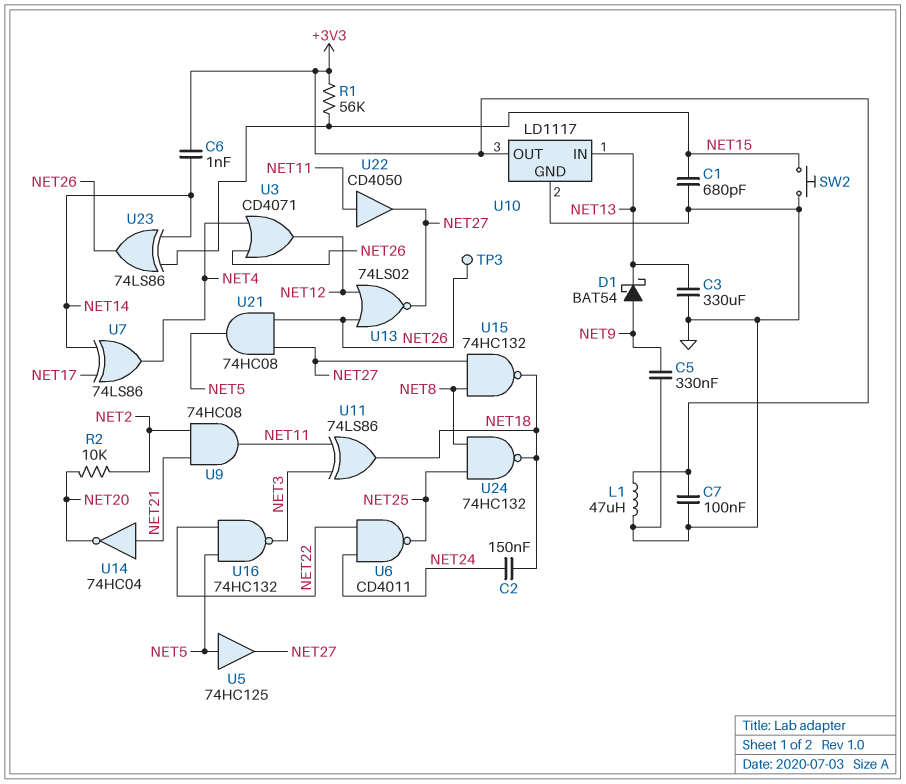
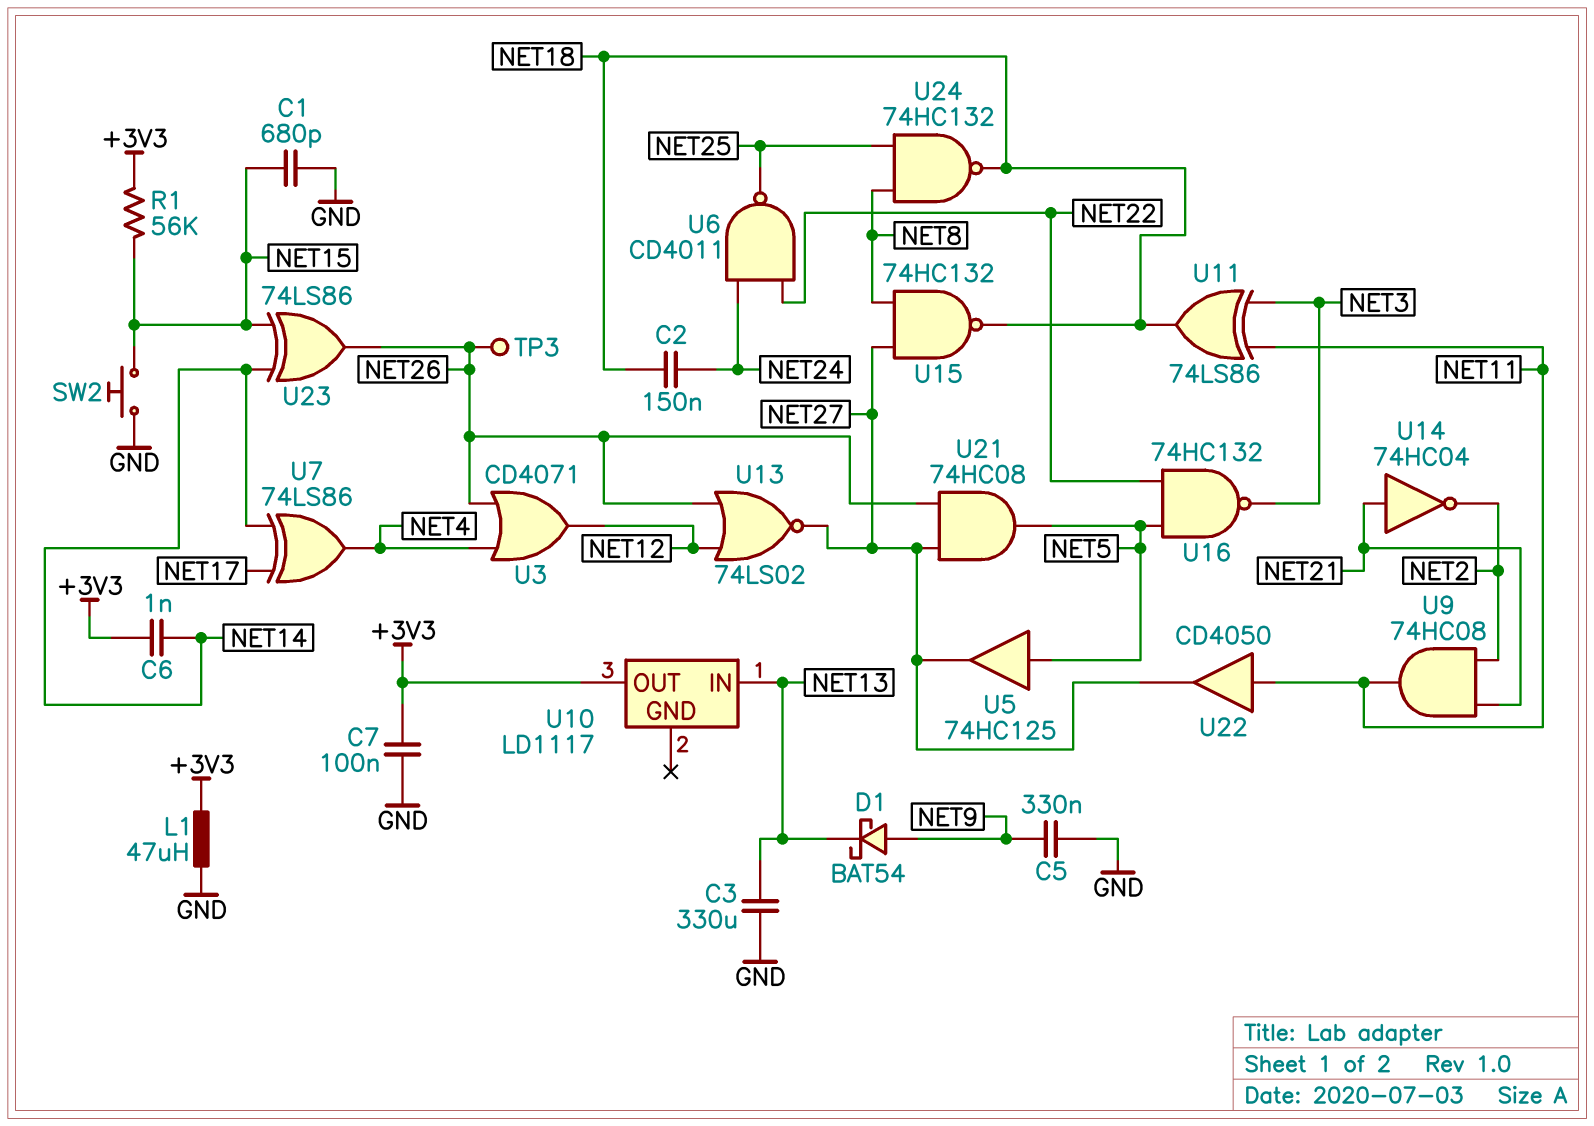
R2: 10k (NET2, NET20) -> none
U10 pin GND: GND -> none
U14: NOT 74HC04 (in NET21, out NET20) -> NOT 74HC04 (in NET21, out NET2)

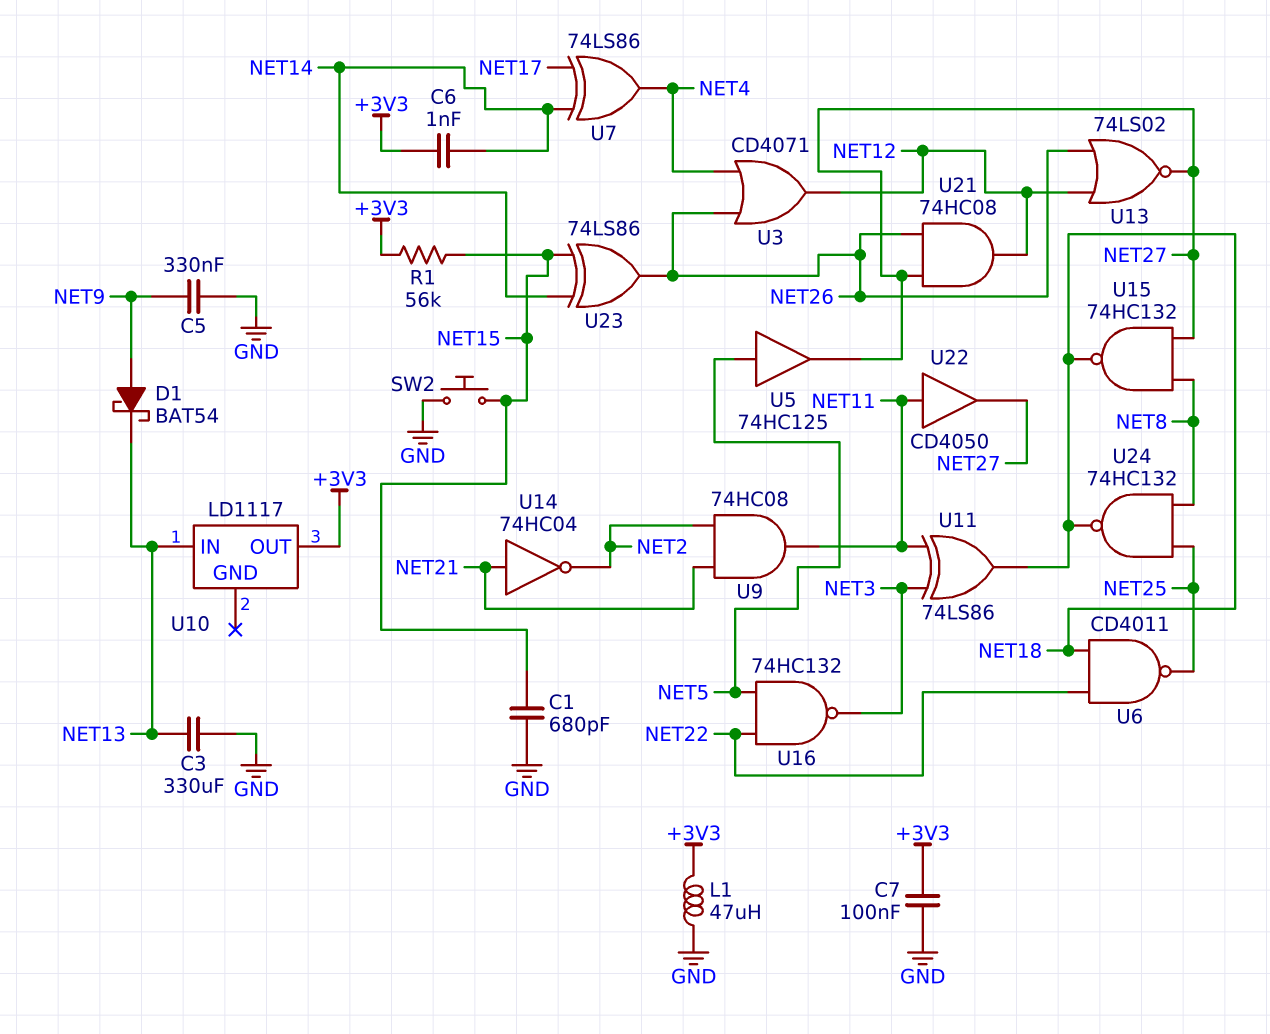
C2: 150nF (NET18, NET24) -> none
TP3: test point (NET26) -> none
U6: NAND CD4011 (in NET22, in NET24, out NET25) -> NAND CD4011 (in NET18, in NET22, out NET25)
U21: AND 74HC08 (in NET26, in NET27, out NET5) -> AND 74HC08 (in NET26, in NET27, out NET12)

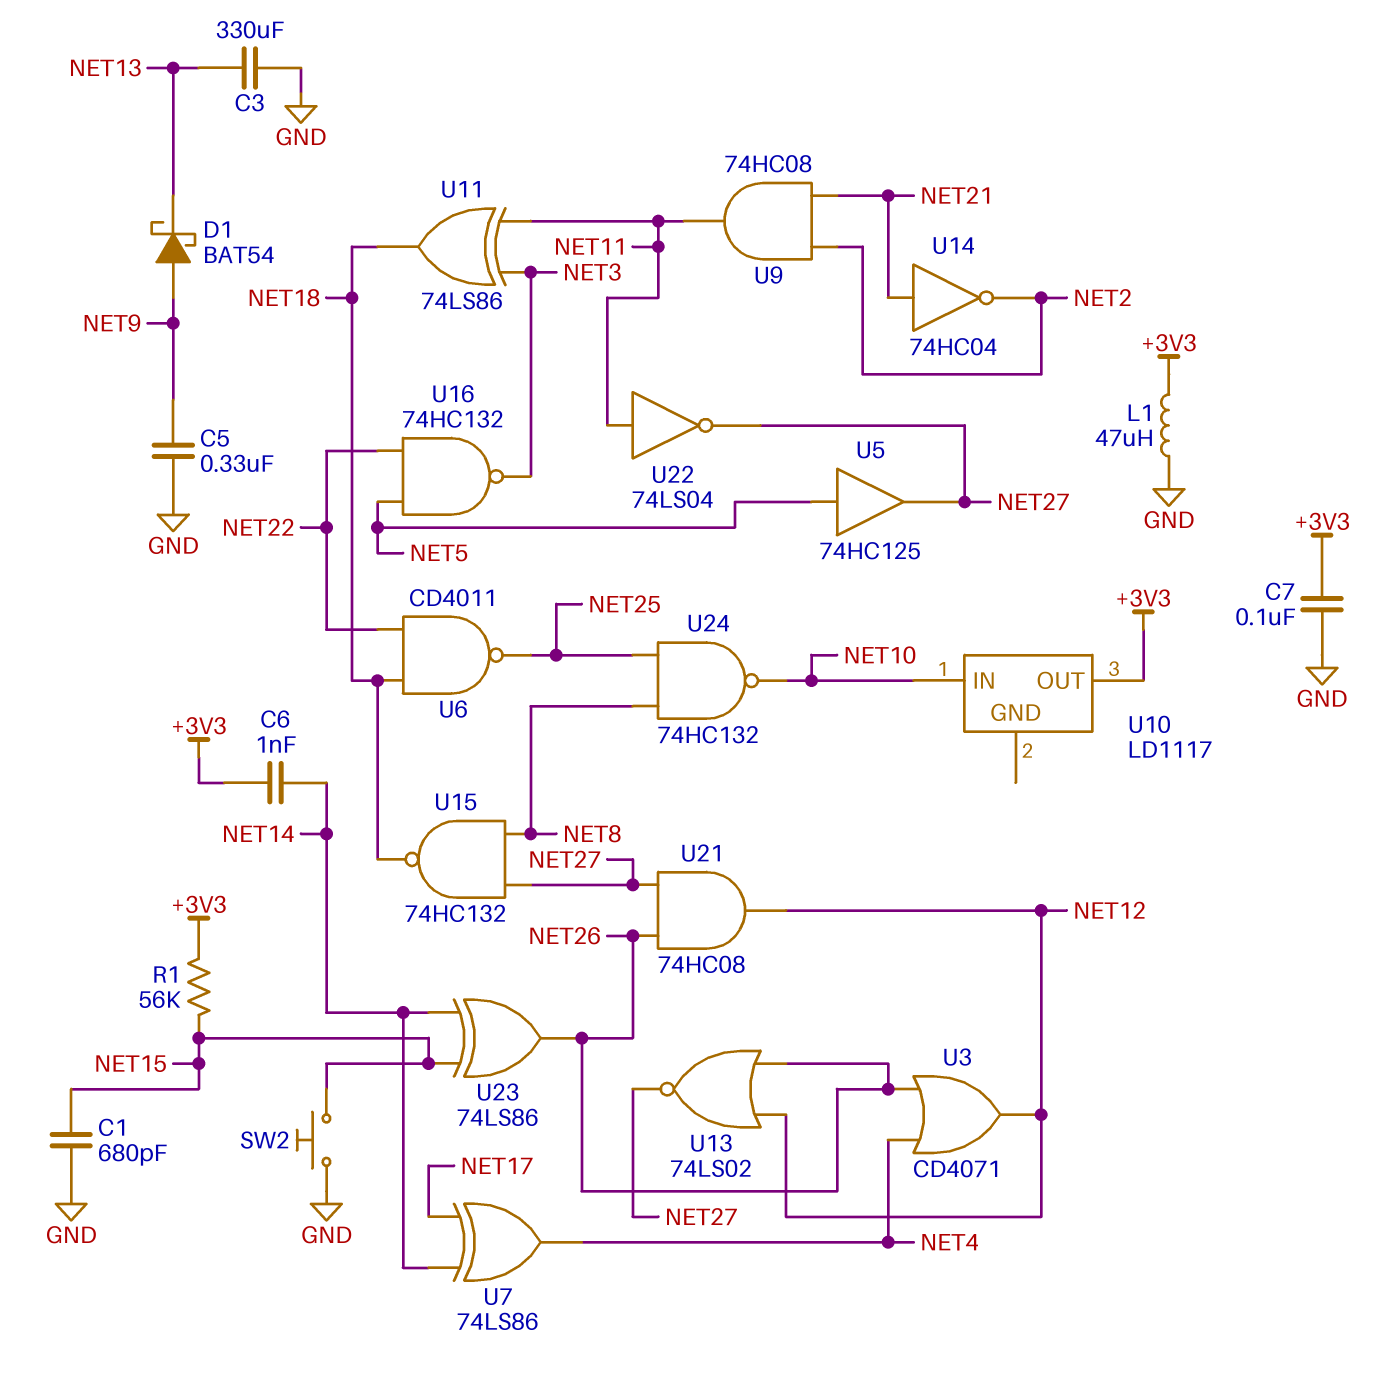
U10 pin IN: NET13 -> NET10
U22: buffer CD4050 (in NET11, out NET27) -> NOT 74LS04 (in NET11, out NET27)
U24: NAND 74HC132 (in NET8, in NET25, out NET18) -> NAND 74HC132 (in NET8, in NET25, out NET10)

